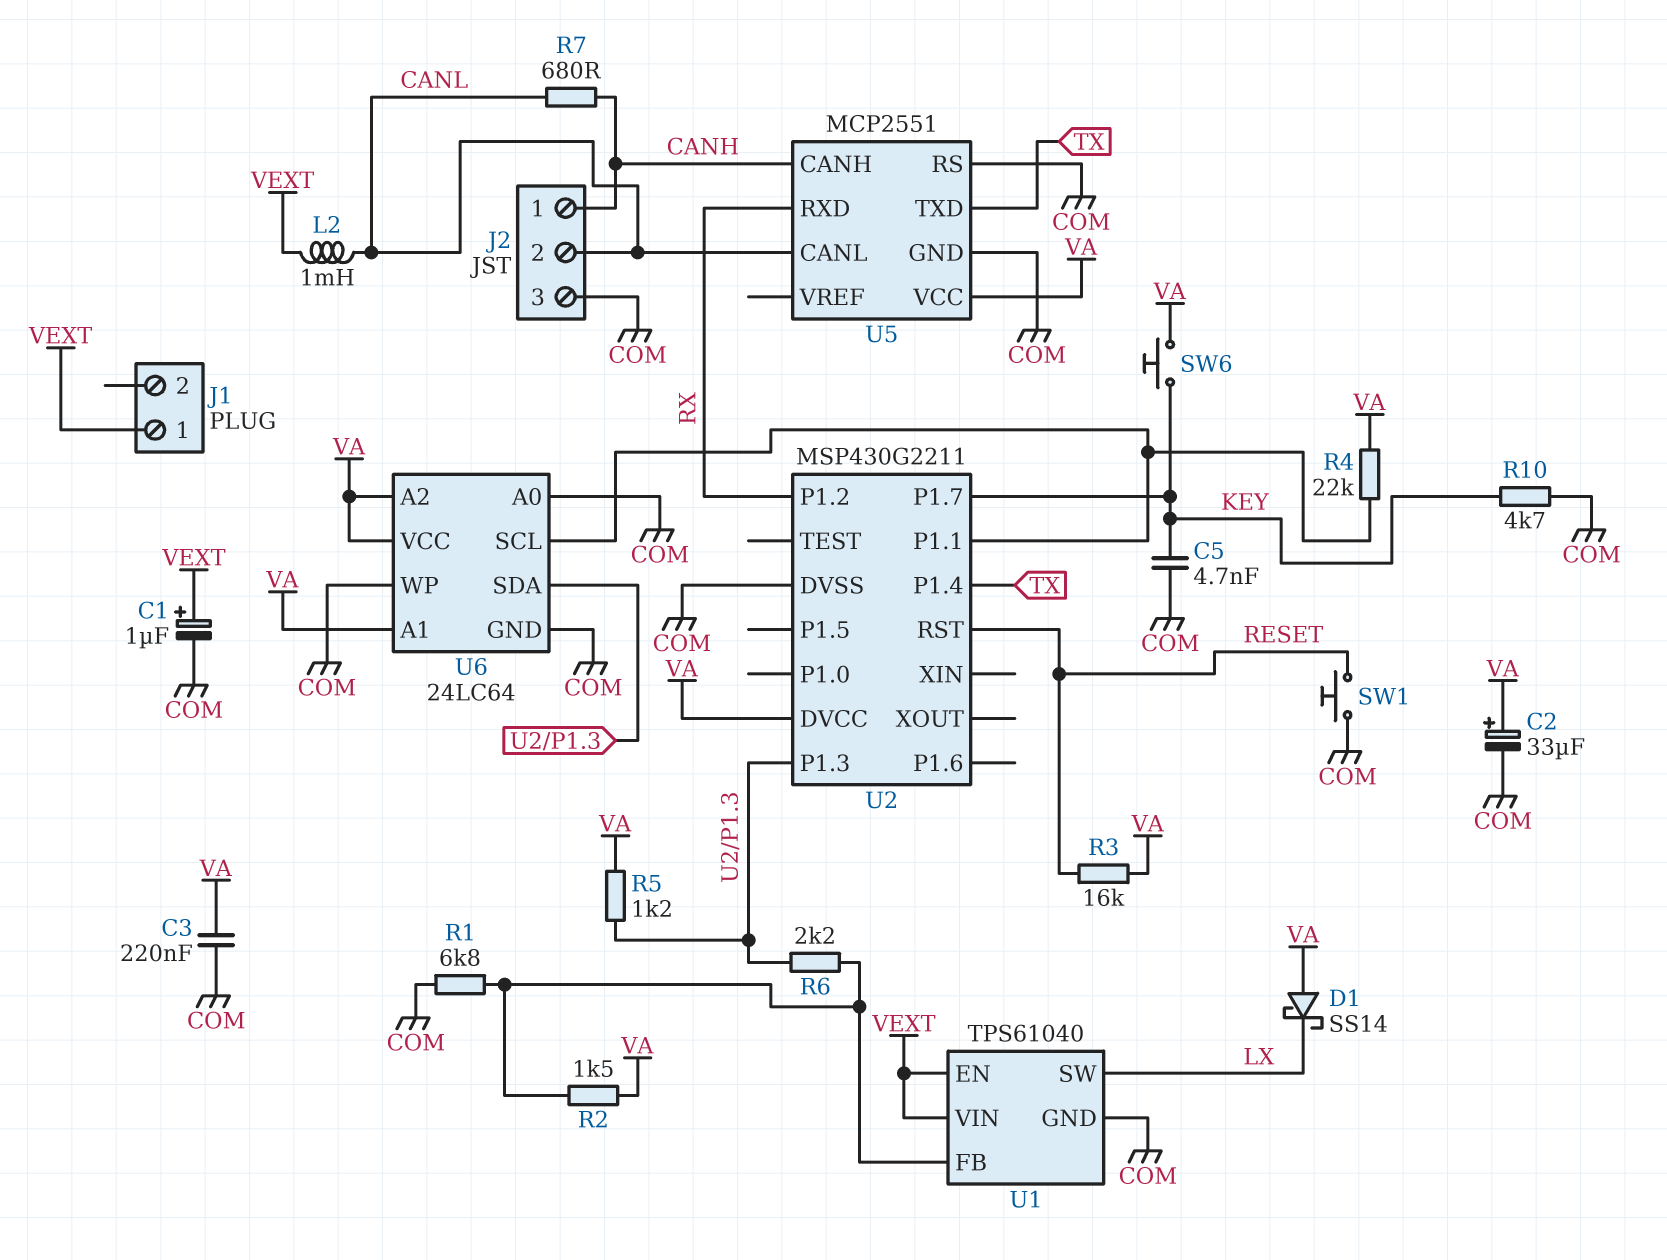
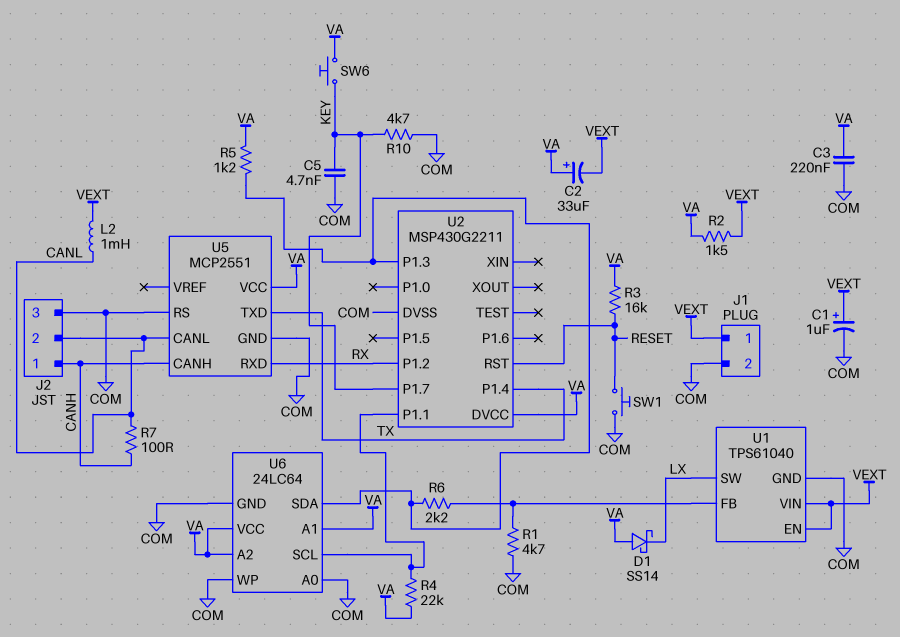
C2: 33uF (plus VA, minus COM) -> 33uF (plus VA, minus VEXT)
J1 pin 2: none -> COM
R1: 6.8k (COM, U1/FB) -> 4.7k (COM, U1/FB)
R2: 1.5k (U1/FB, VA) -> 1.5k (VA, VEXT)
R7: 680 (CANH, CANL) -> 100 (CANH, CANL)

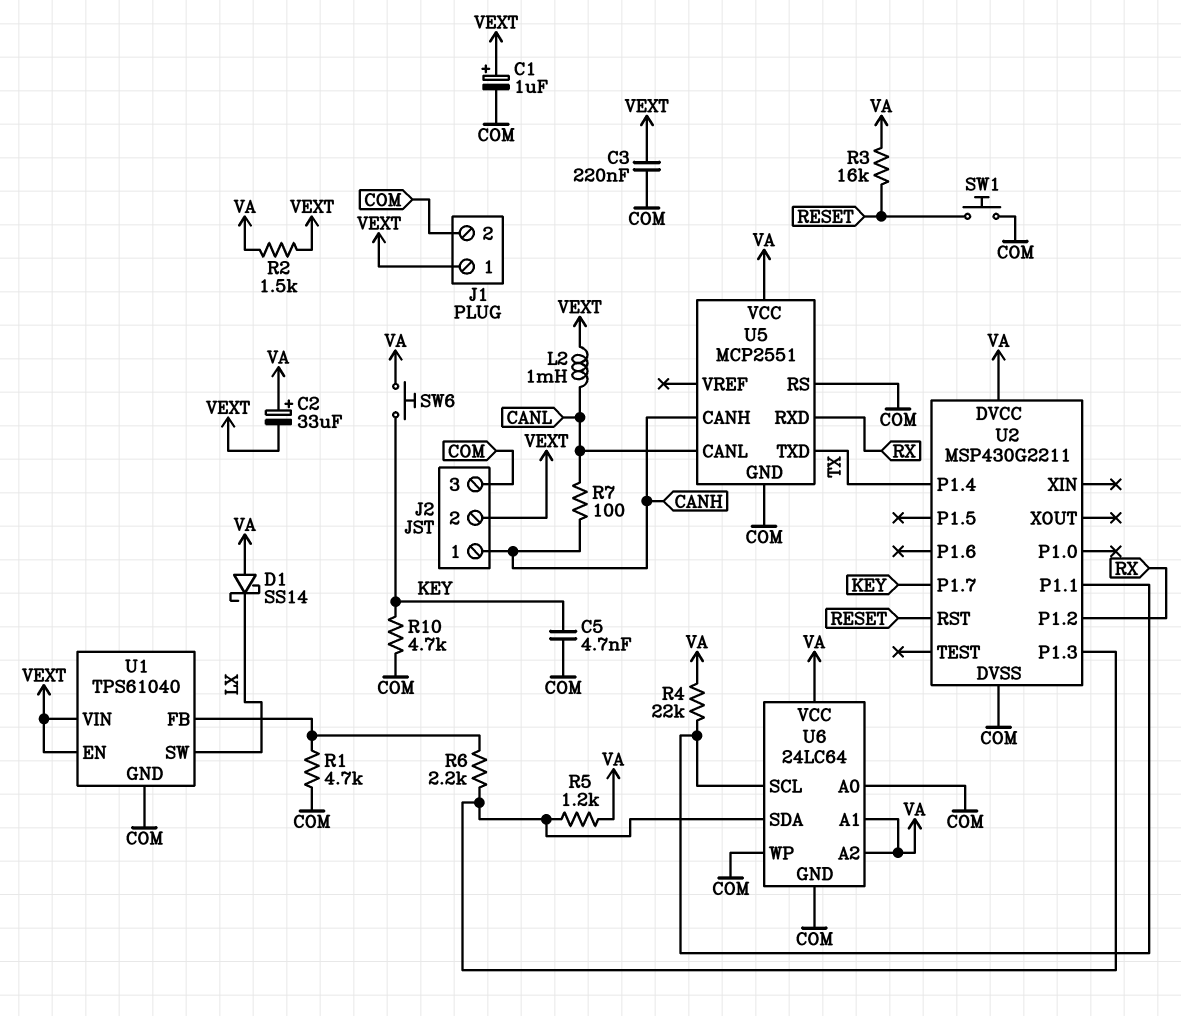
C3: 220nF (COM, VA) -> 220nF (COM, VEXT)
J2 pin 2: CANL -> VEXT

